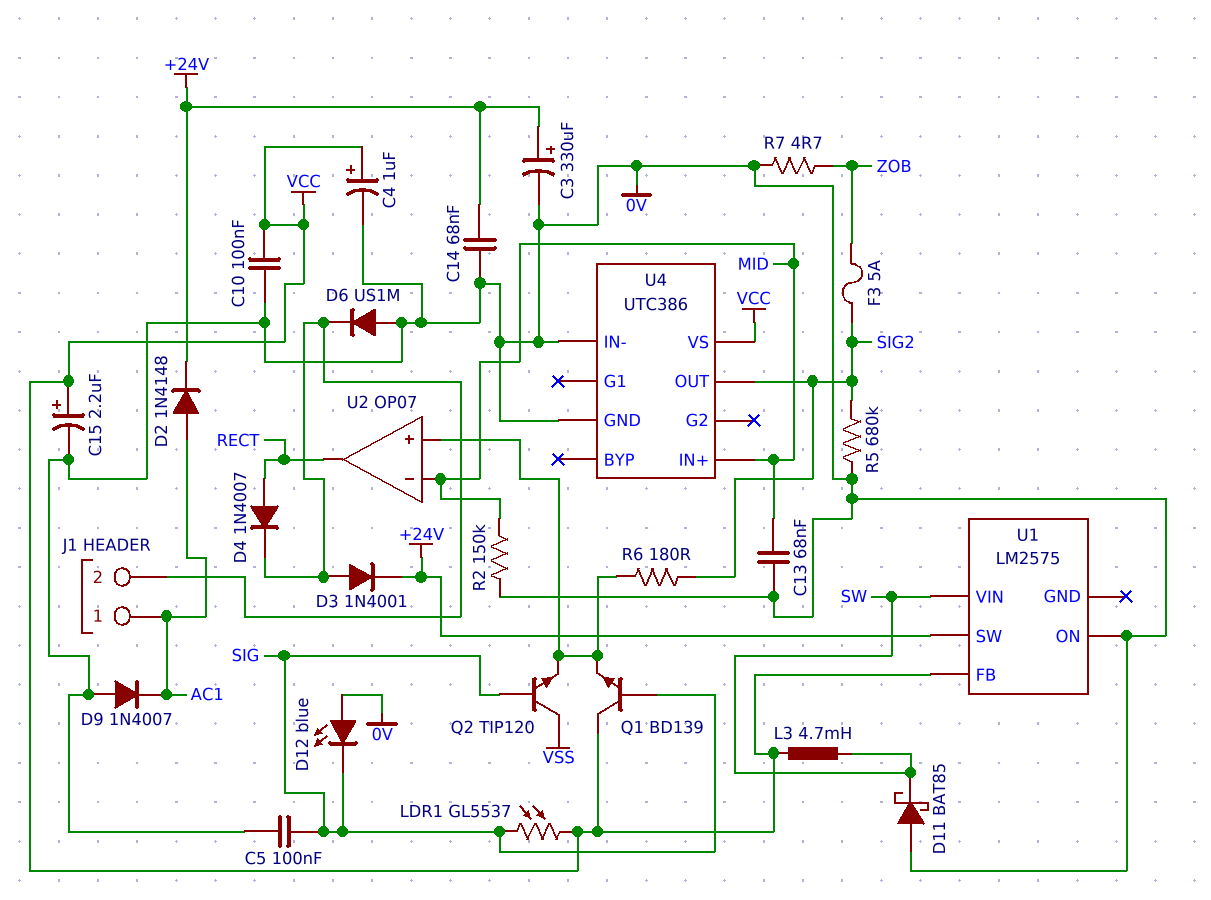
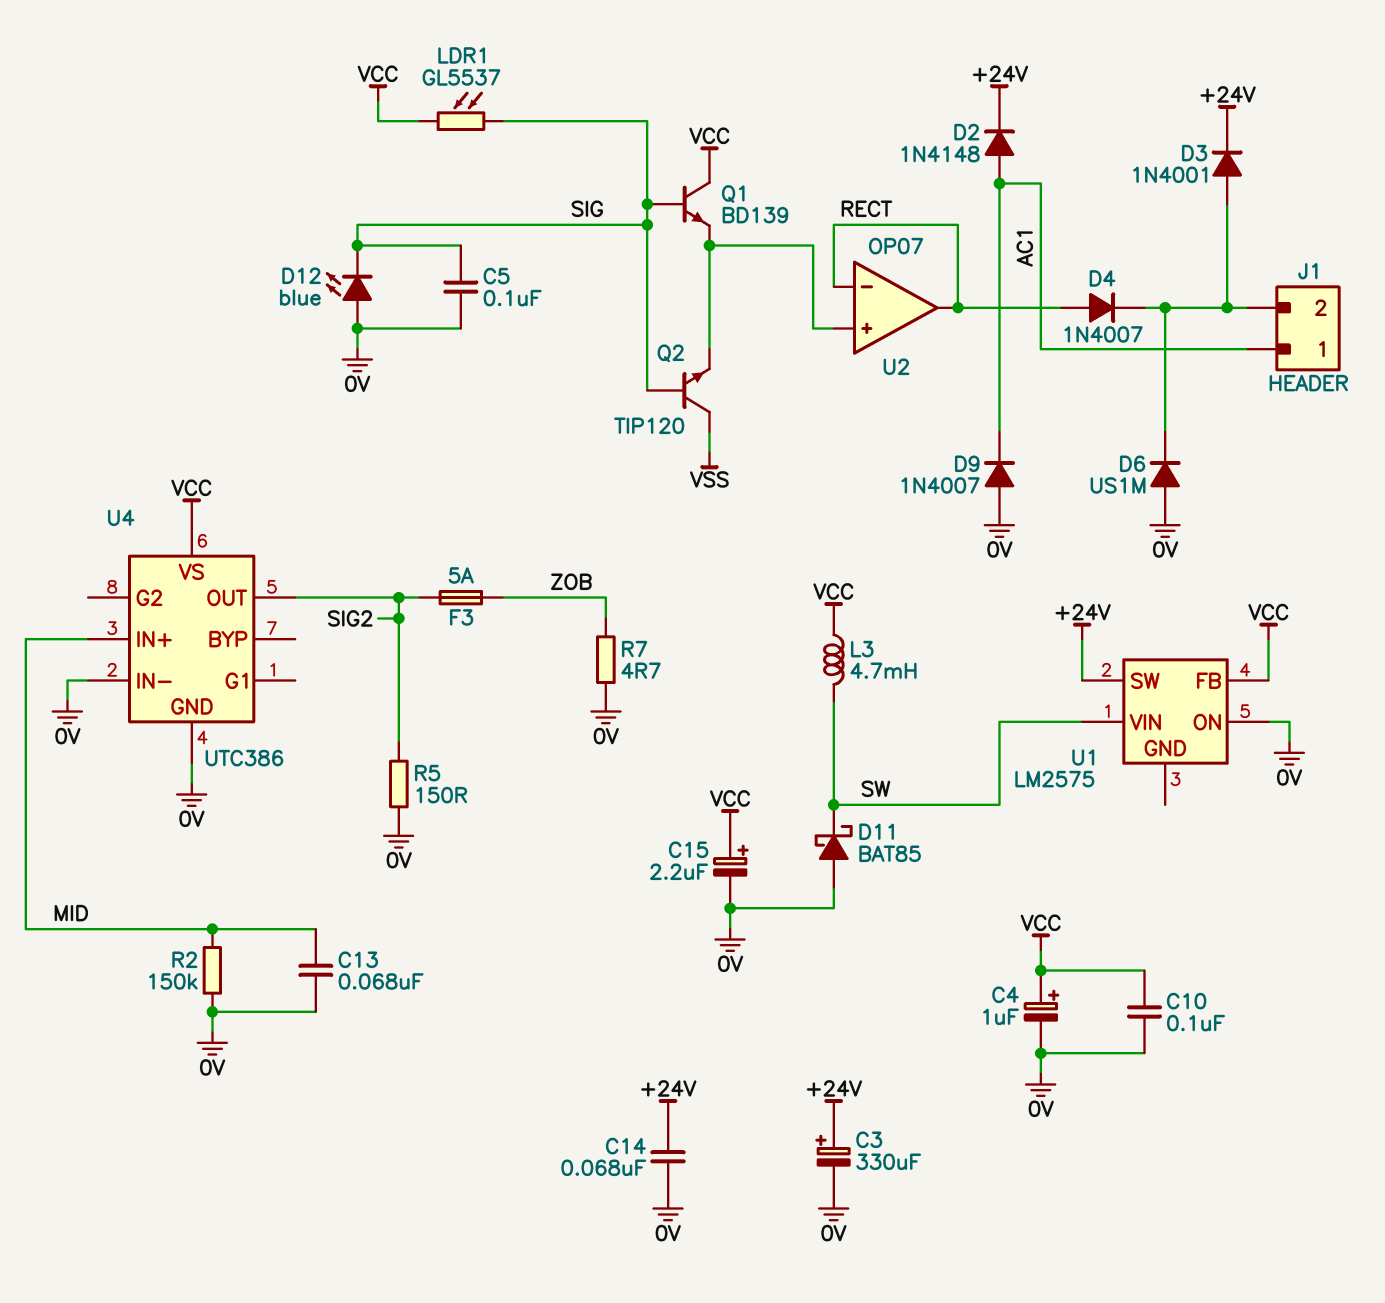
R5: 680k (0V, SIG2) -> 150 (0V, SIG2)
R6: 180 (SIG2, U2/in+) -> none
U2 pin in-: MID -> RECT

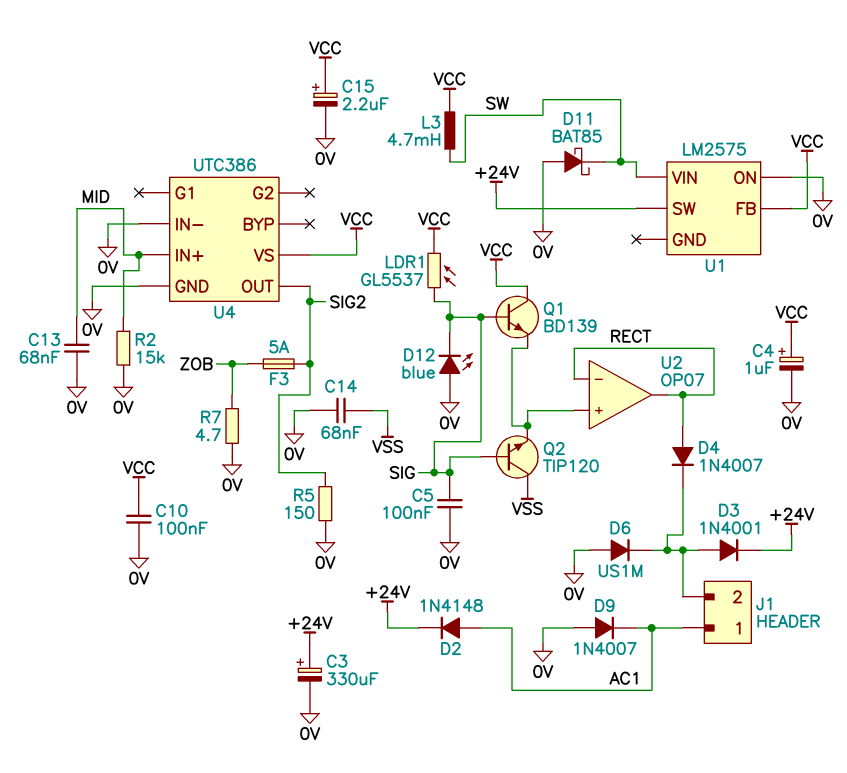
C14: 68nF (+24V, 0V) -> 68nF (0V, VSS)
R2: 150k (0V, MID) -> 15k (0V, MID)

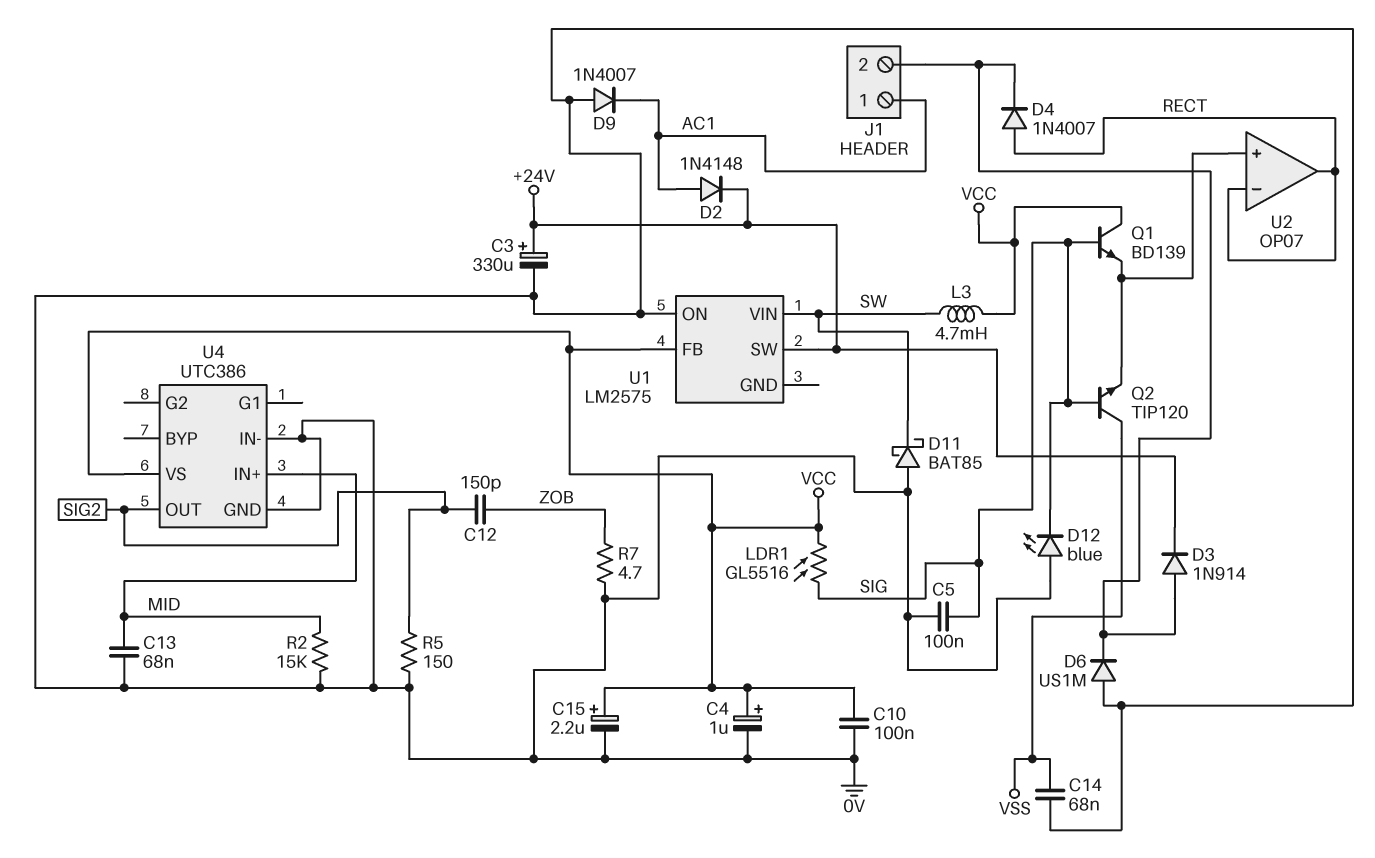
C12: none -> 150pF (SIG2, ZOB)
D3: diode 1N4001 (A J1/2, K +24V) -> diode 1N914 (A J1/2, K +24V)
F3: 5A (SIG2, ZOB) -> none
LDR1: GL5537 (SIG, VCC) -> GL5516 (SIG, VCC)

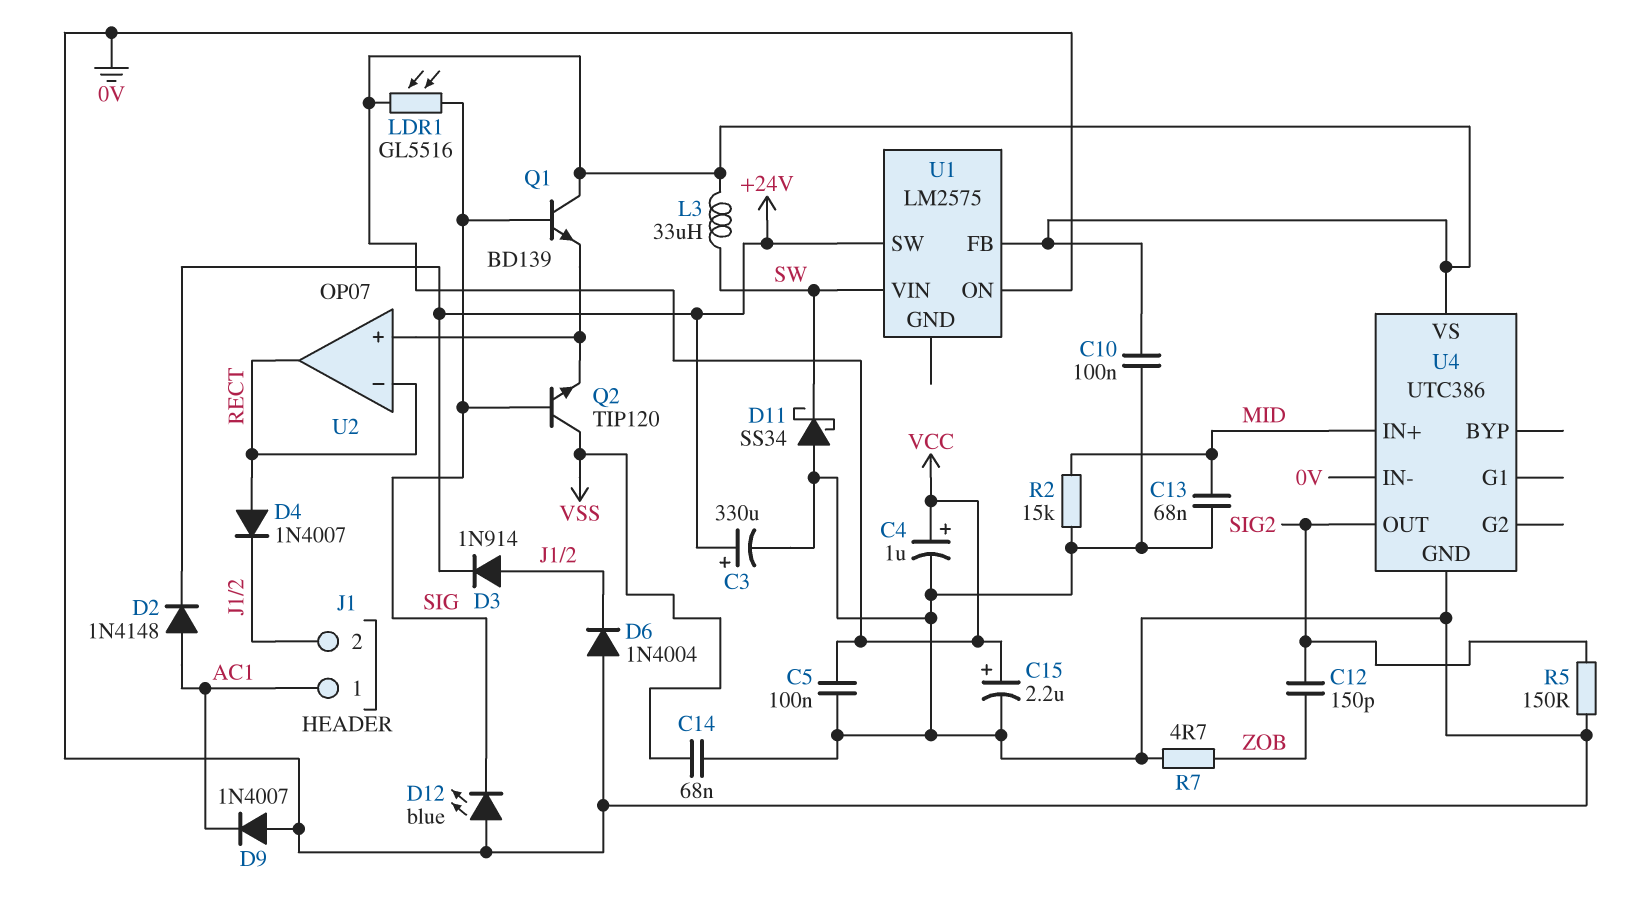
C5: 100nF (0V, SIG) -> 100nF (0V, VCC)
D6: diode US1M (A 0V, K J1/2) -> diode 1N4004 (A 0V, K J1/2)
D11: schottky BAT85 (A 0V, K SW) -> schottky SS34 (A 0V, K SW)
L3: 4.7mH (SW, VCC) -> 33uH (SW, VCC)

